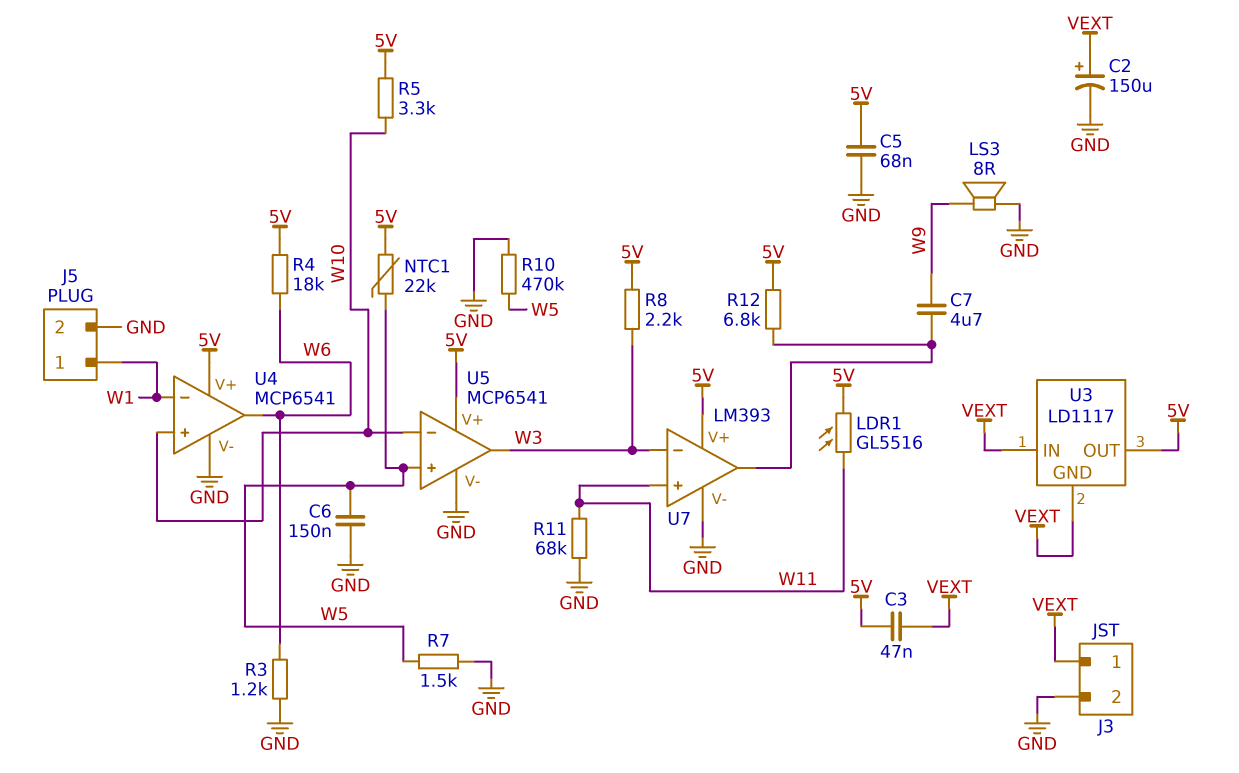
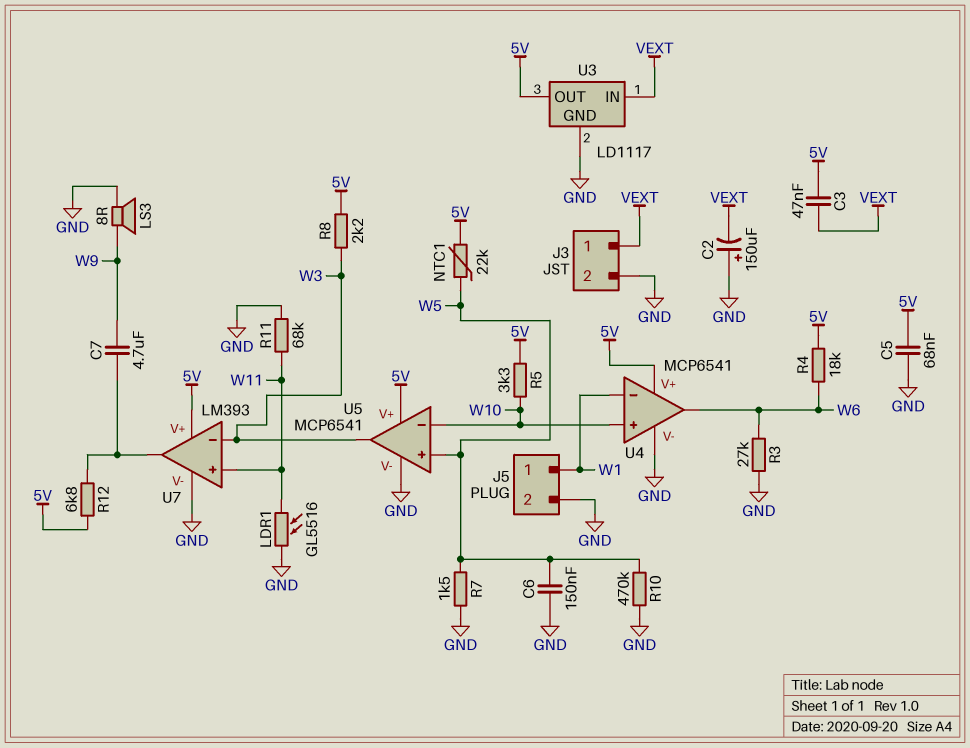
C2: 150uF (plus VEXT, minus GND) -> 150uF (plus GND, minus VEXT)
LDR1: GL5516 (5V, W11) -> GL5516 (GND, W11)
R3: 1.2k (GND, W6) -> 27k (GND, W6)
U3 pin GND: VEXT -> GND

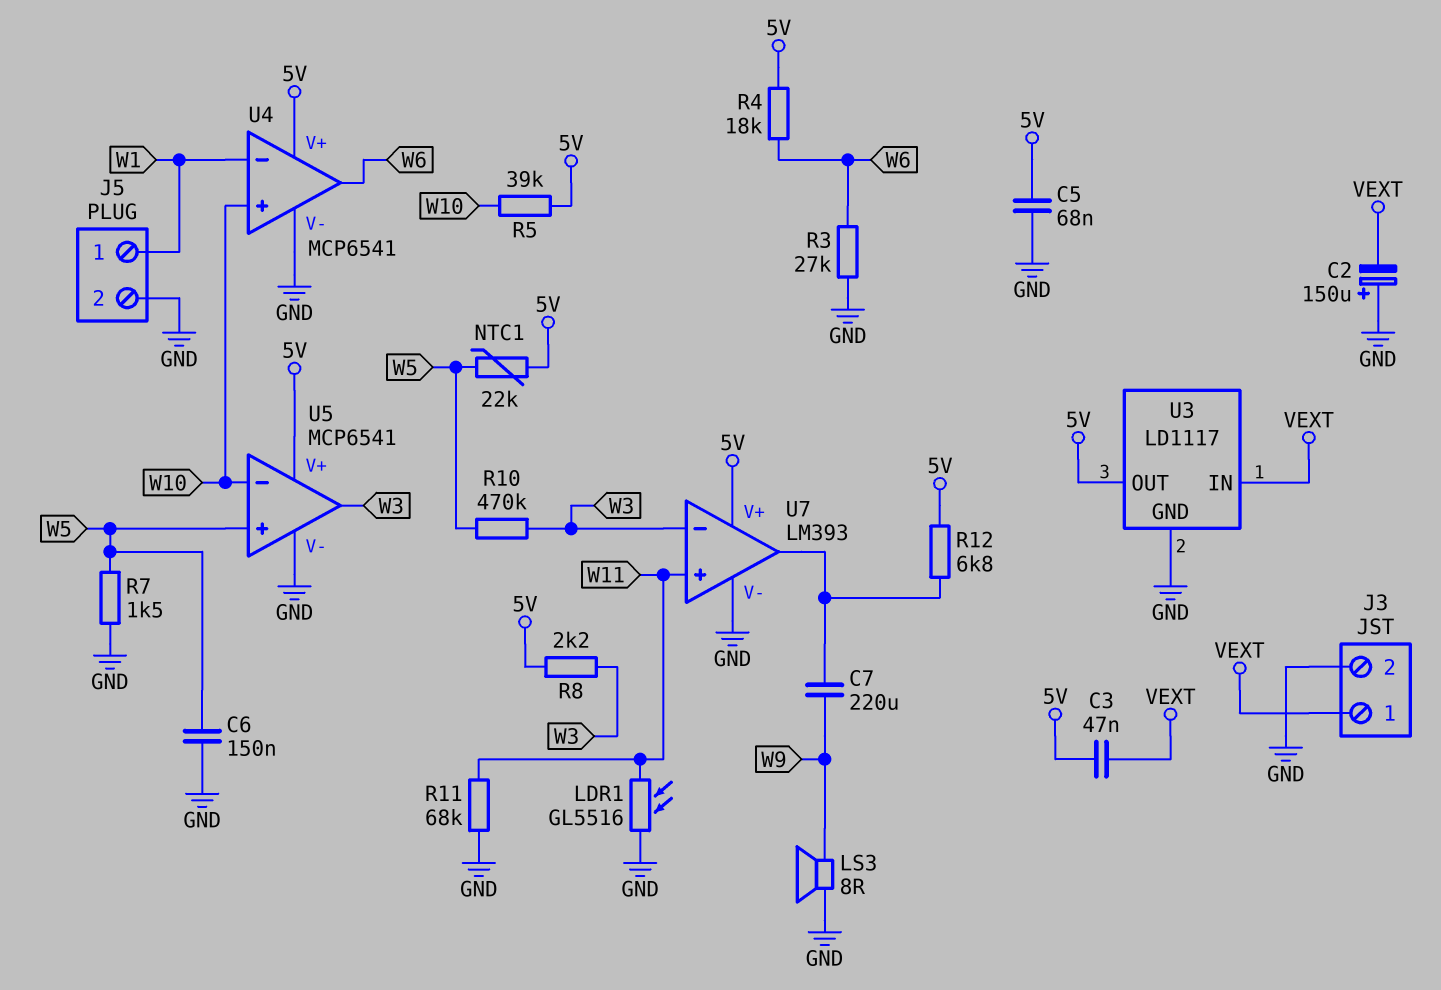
C7: 4.7uF (U7/out, W9) -> 220uF (U7/out, W9)
R5: 3.3k (5V, W10) -> 39k (5V, W10)
R10: 470k (GND, W5) -> 470k (W3, W5)

